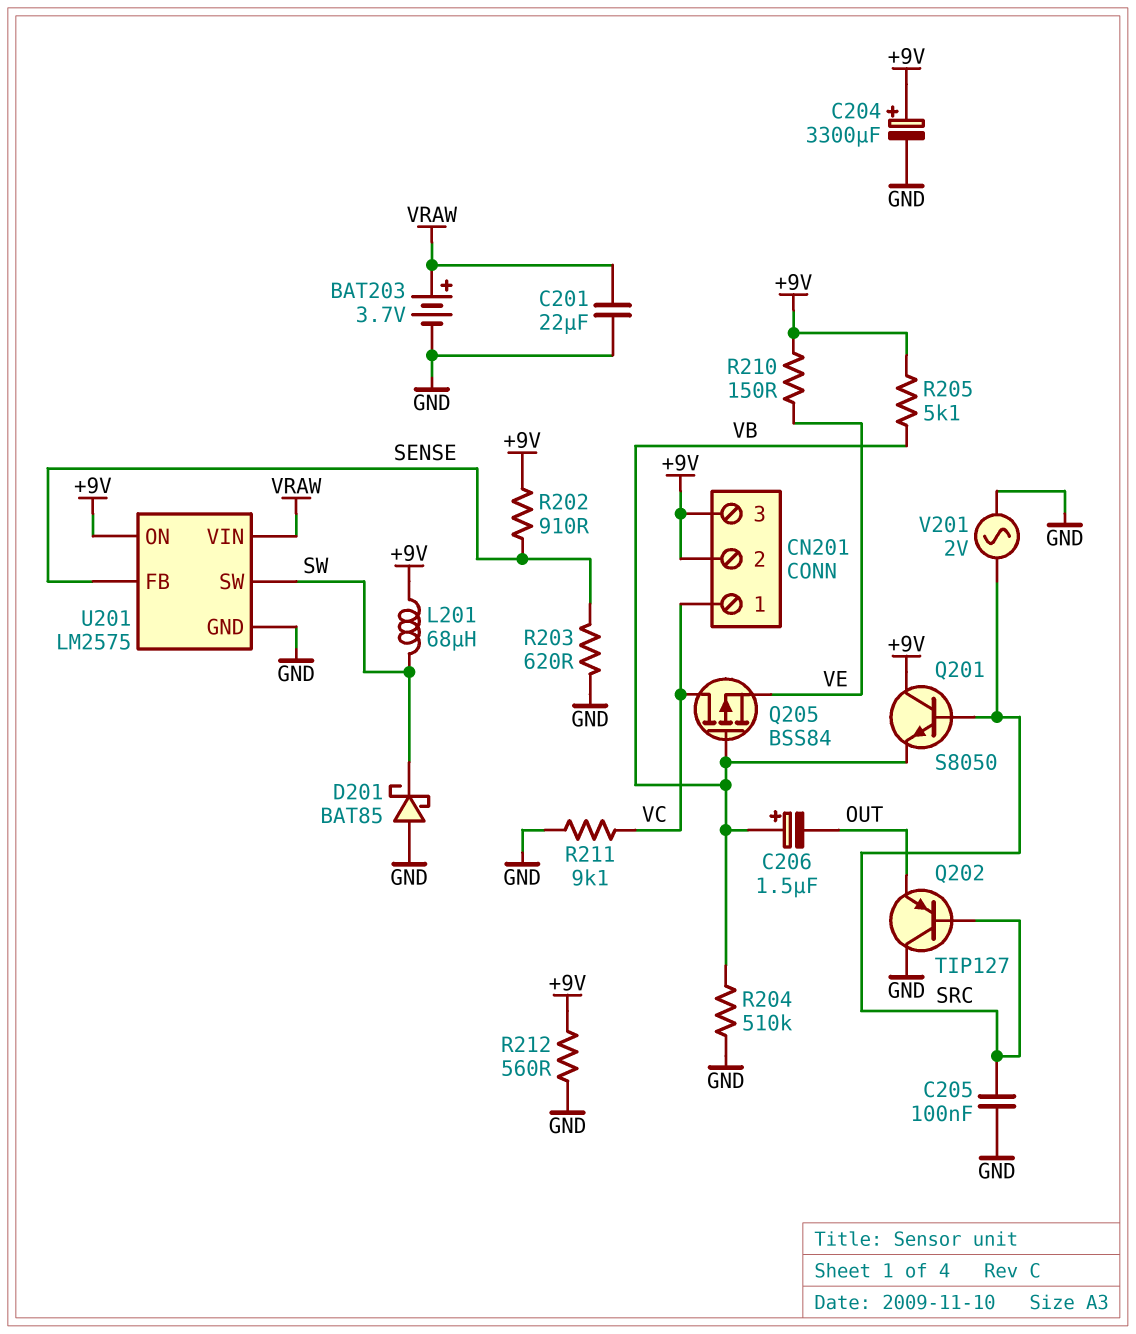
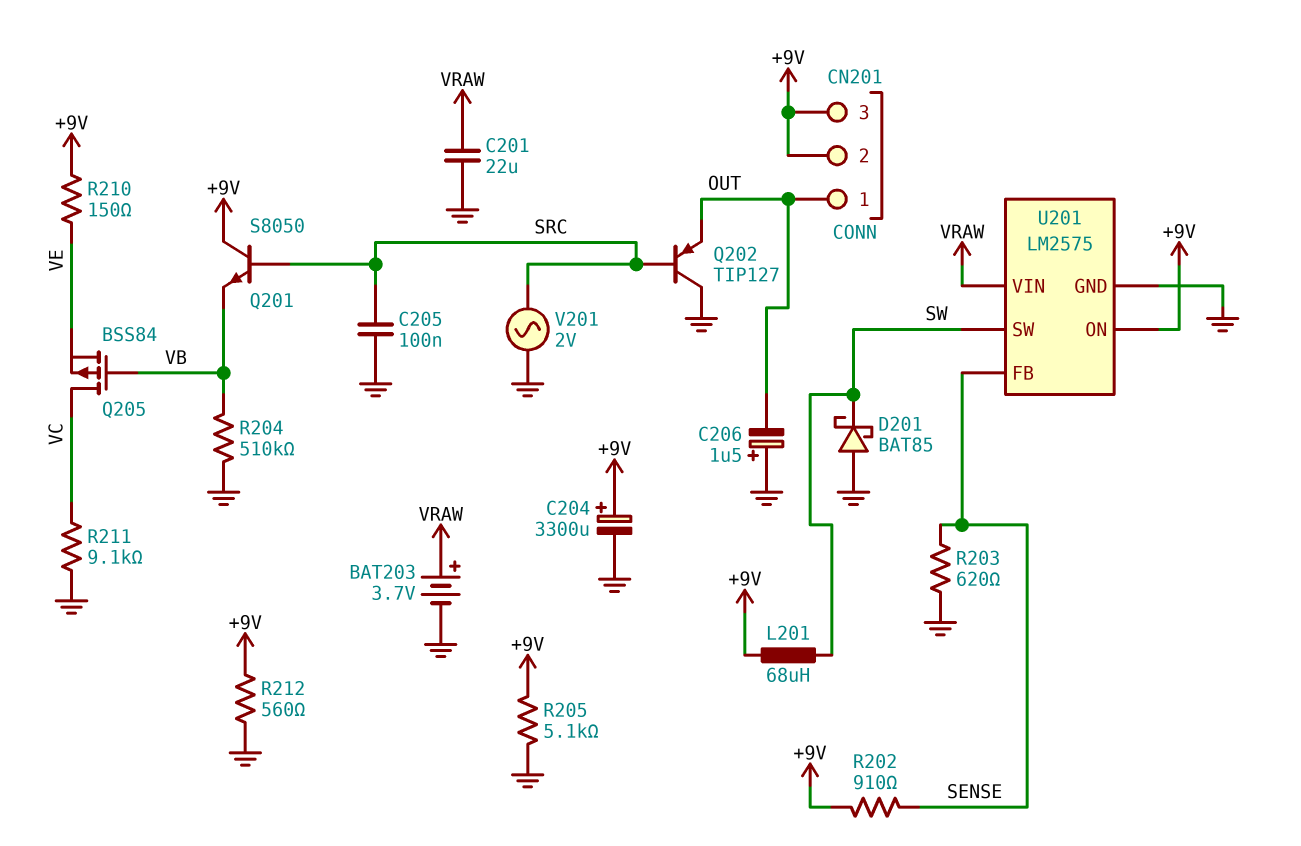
C206: 1.5uF (plus VB, minus OUT) -> 1.5uF (plus GND, minus OUT)
CN201 pin 1: VC -> OUT
R205: 5.1k (+9V, VB) -> 5.1k (+9V, GND)

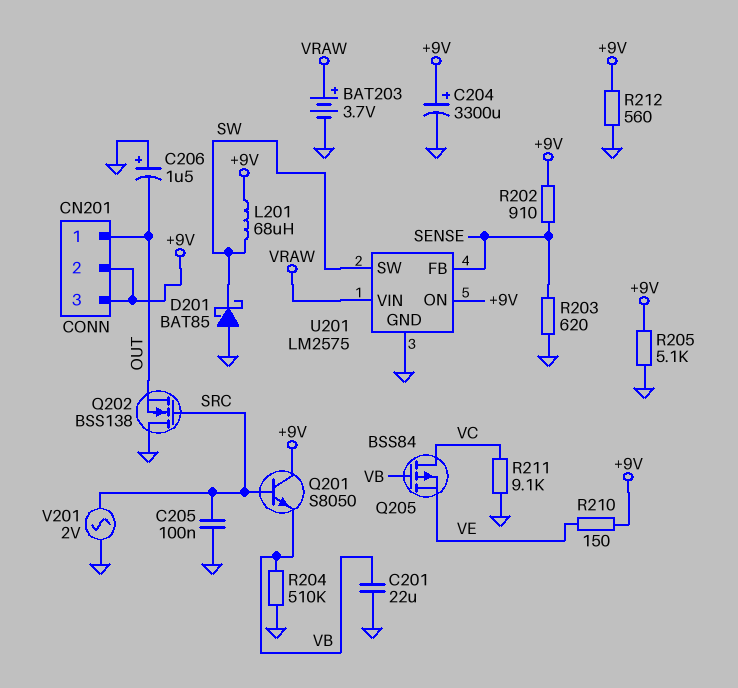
C201: 22uF (GND, VRAW) -> 22uF (GND, VB)
Q202: PNP TIP127 (B SRC, C GND, E OUT) -> NMOS BSS138 (G SRC, D GND, S OUT)

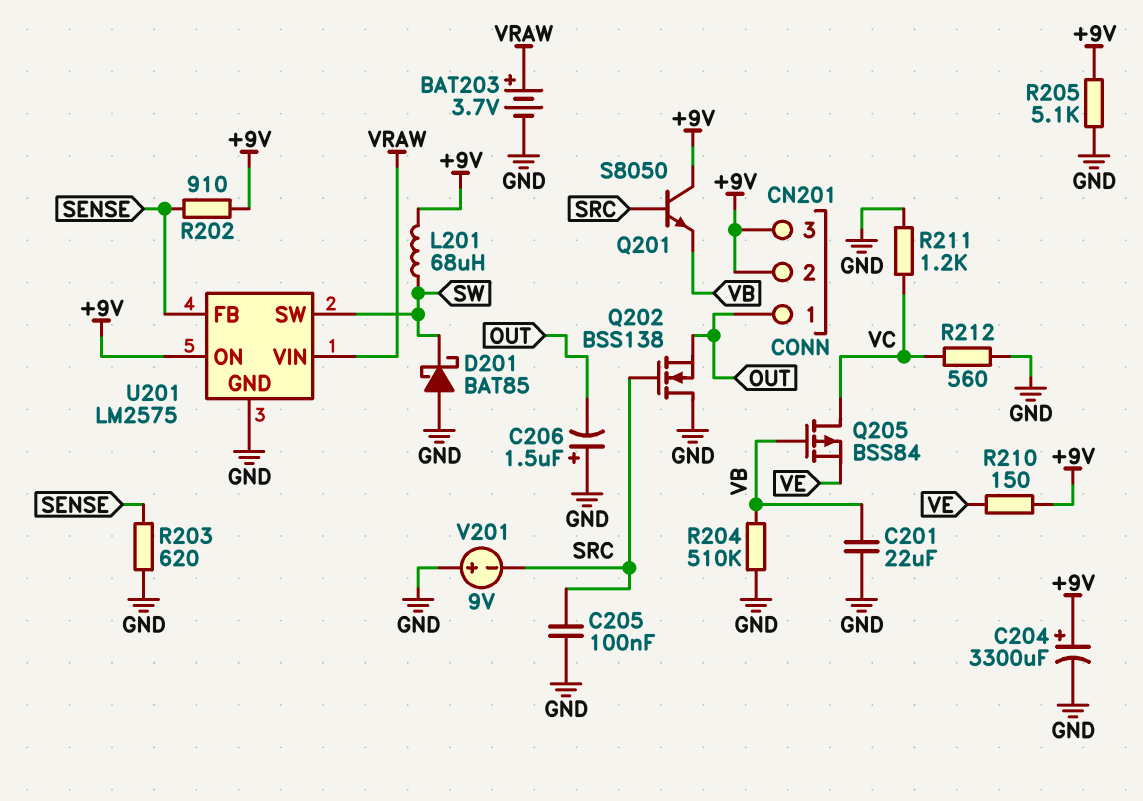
R211: 9.1k (GND, VC) -> 1.2k (GND, VC)
R212: 560 (+9V, GND) -> 560 (GND, VC)
V201: AC 2V (GND, SRC) -> 9V (plus GND, minus SRC)

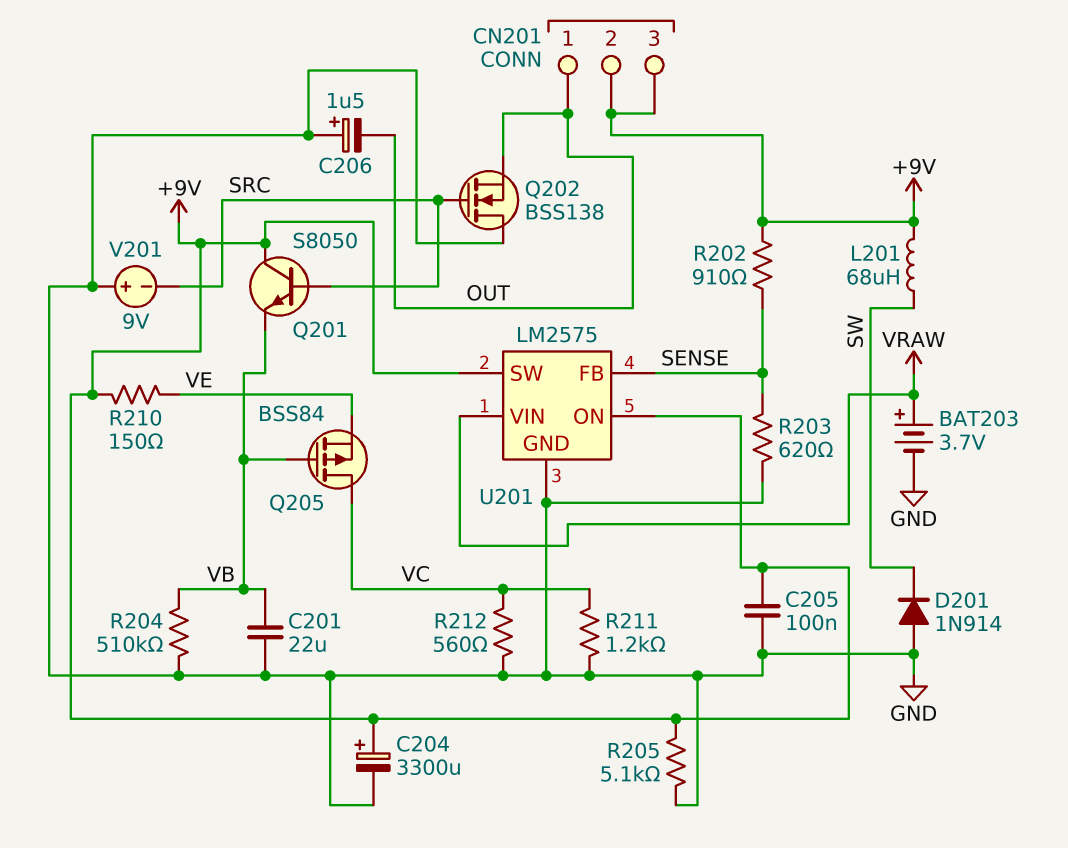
C205: 100nF (GND, SRC) -> 100nF (+9V, GND)
D201: schottky BAT85 (A GND, K SW) -> diode 1N914 (A GND, K SW)
U201 pin SW: SW -> +9V

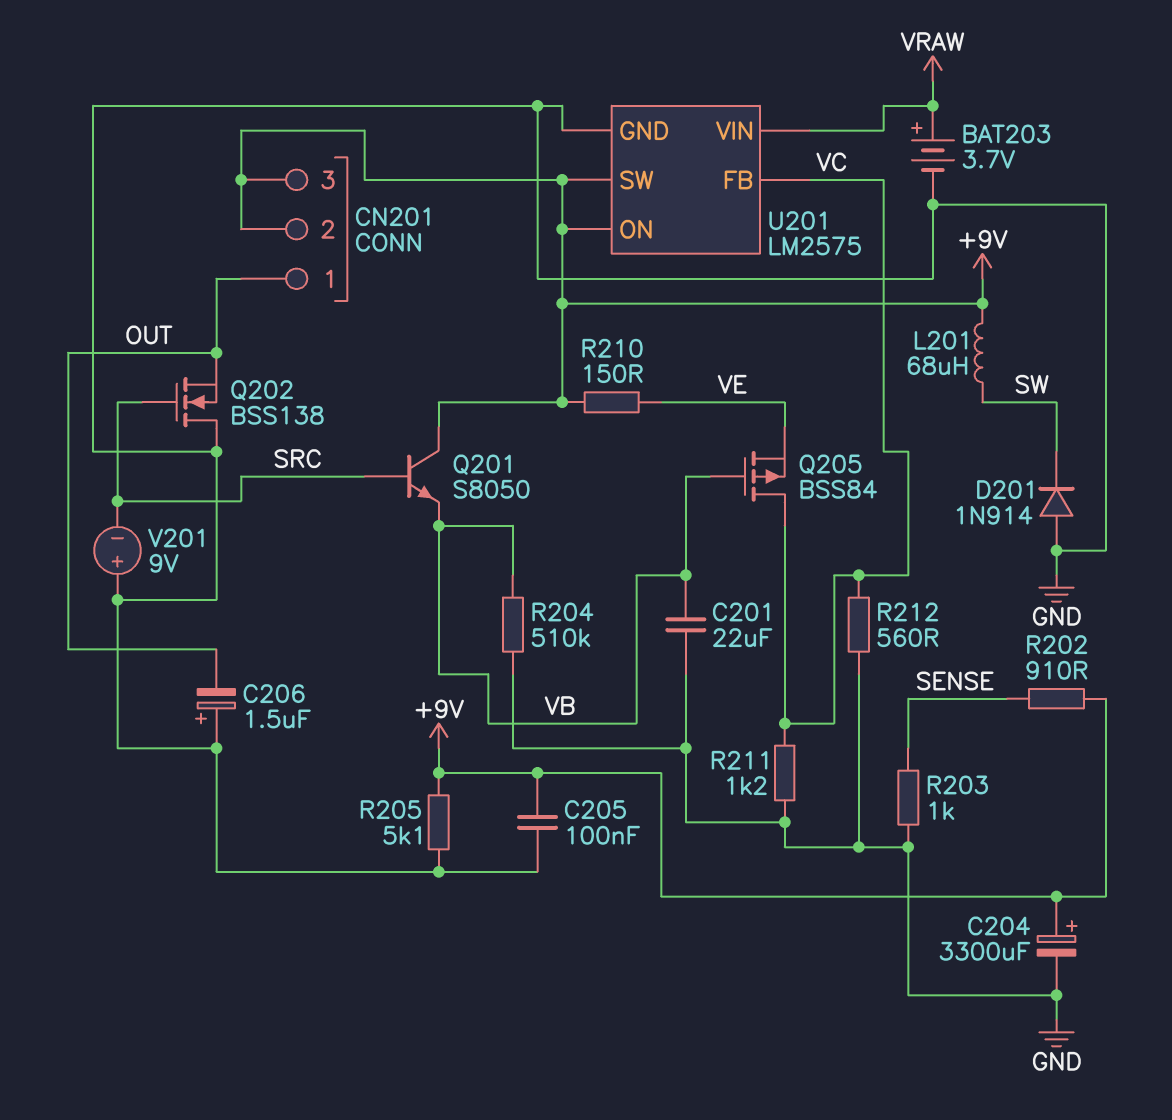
R203: 620 (GND, SENSE) -> 1k (GND, SENSE)
U201 pin FB: SENSE -> VC

